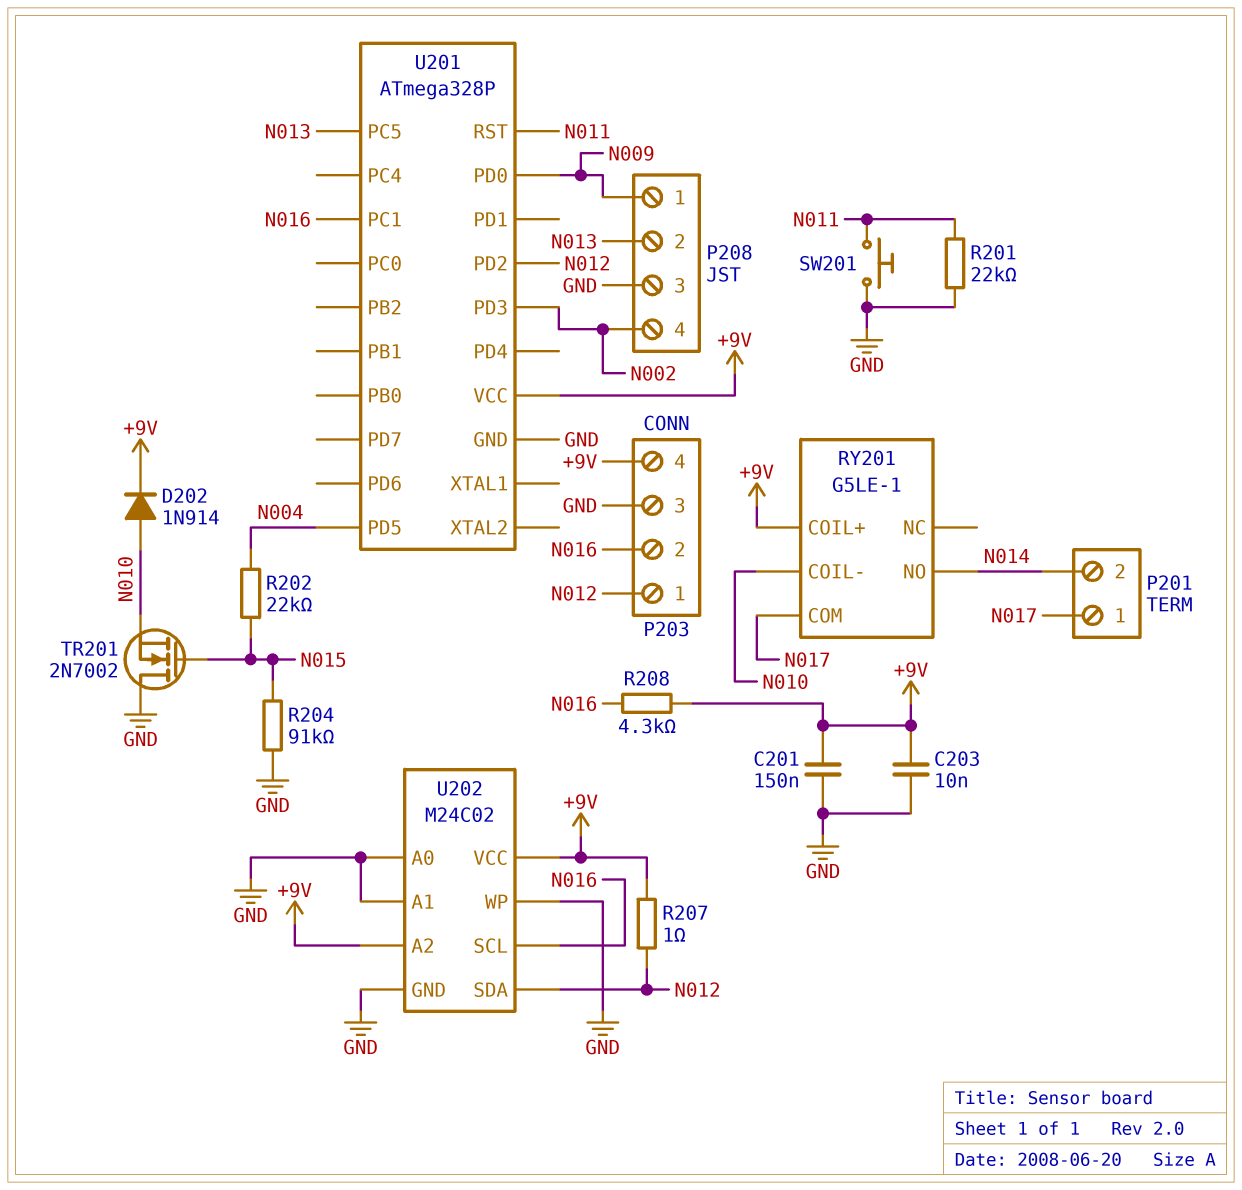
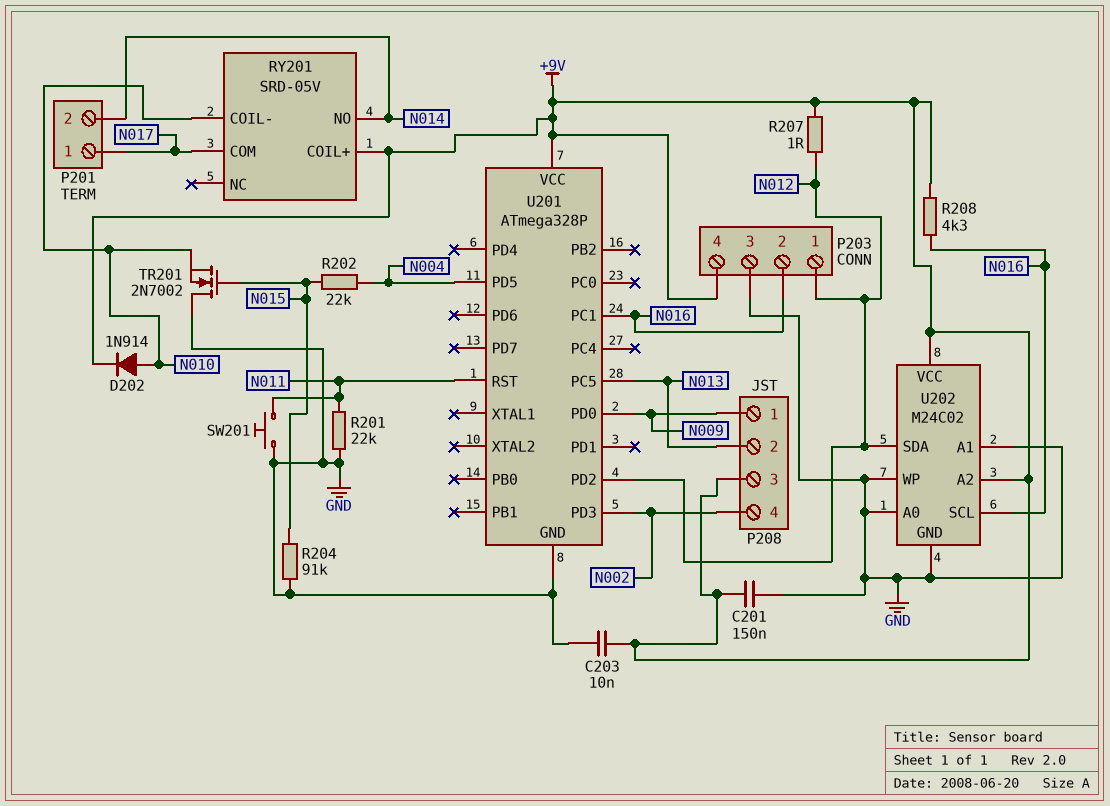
P208 pin 3: GND -> +9V
RY201: G5LE-1 -> SRD-05V

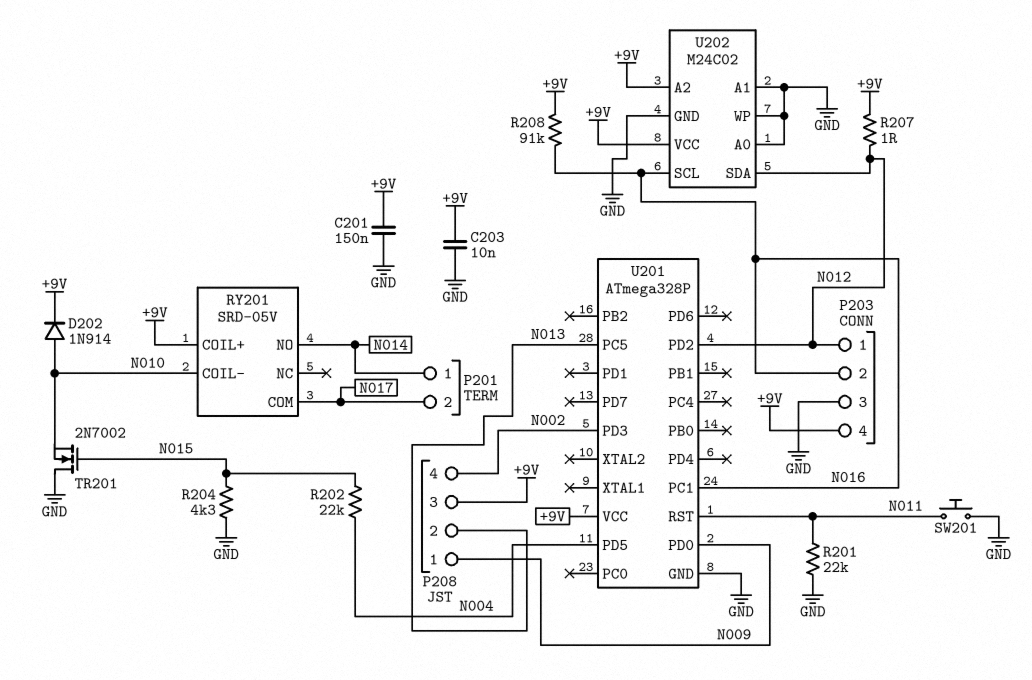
P201 pin 1: N017 -> N014
P201 pin 2: N014 -> N017
R204: 91k (GND, N015) -> 4.3k (GND, N015)
R208: 4.3k (+9V, N016) -> 91k (+9V, N016)

